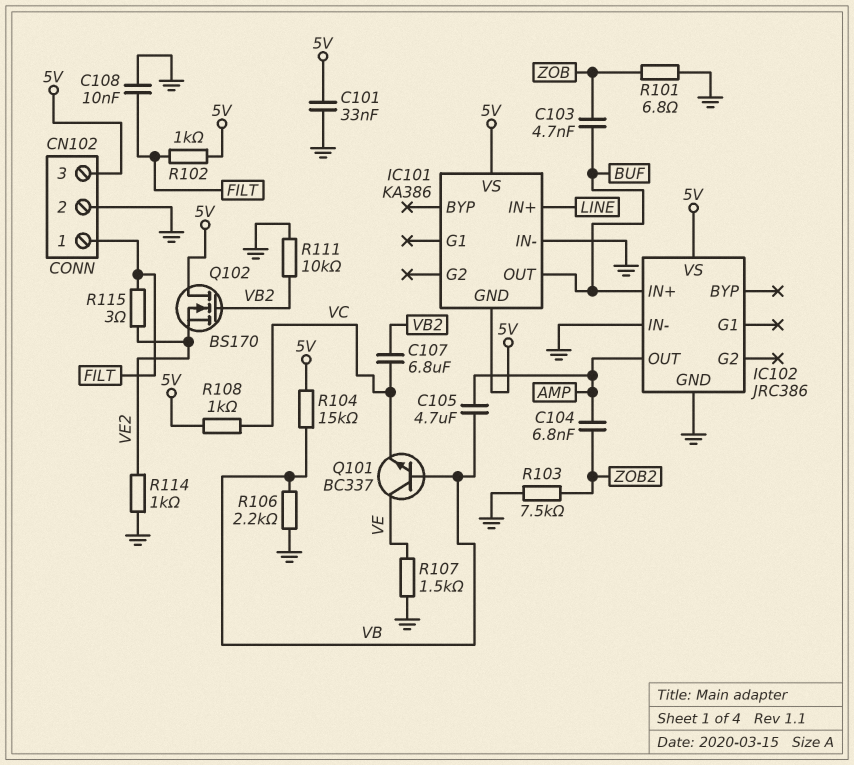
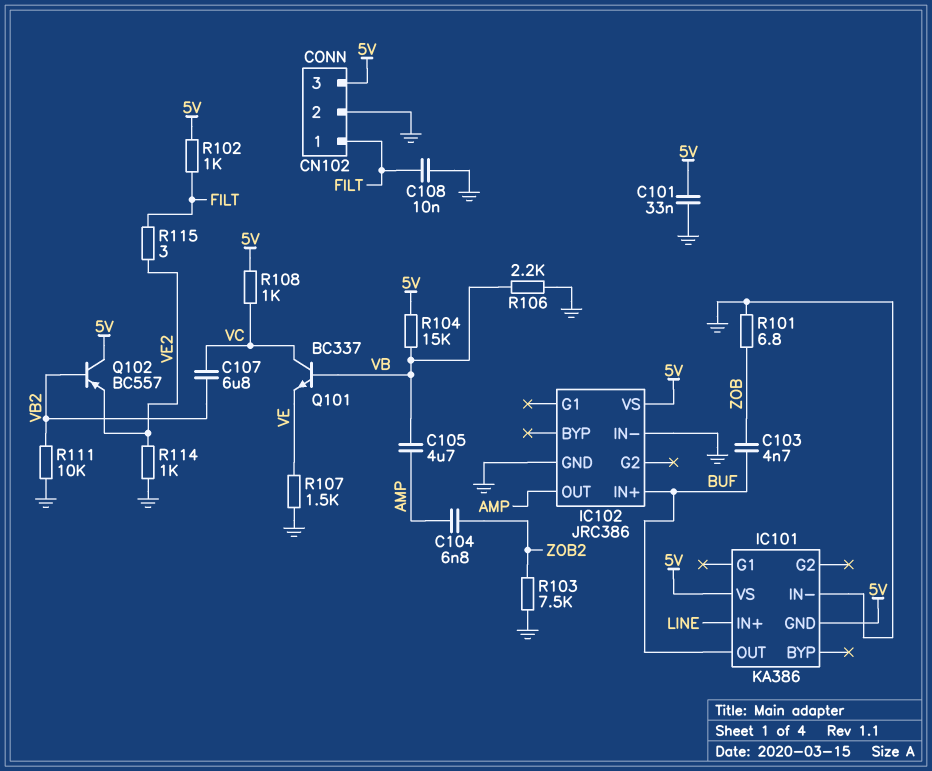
Q101: NPN BC337 (B VB, C VE, E VC) -> NPN BC337 (B VB, C VC, E VE)
Q102: NMOS BS170 (G VB2, D 5V, S VE2) -> PNP BC557 (B VB2, C 5V, E VE2)

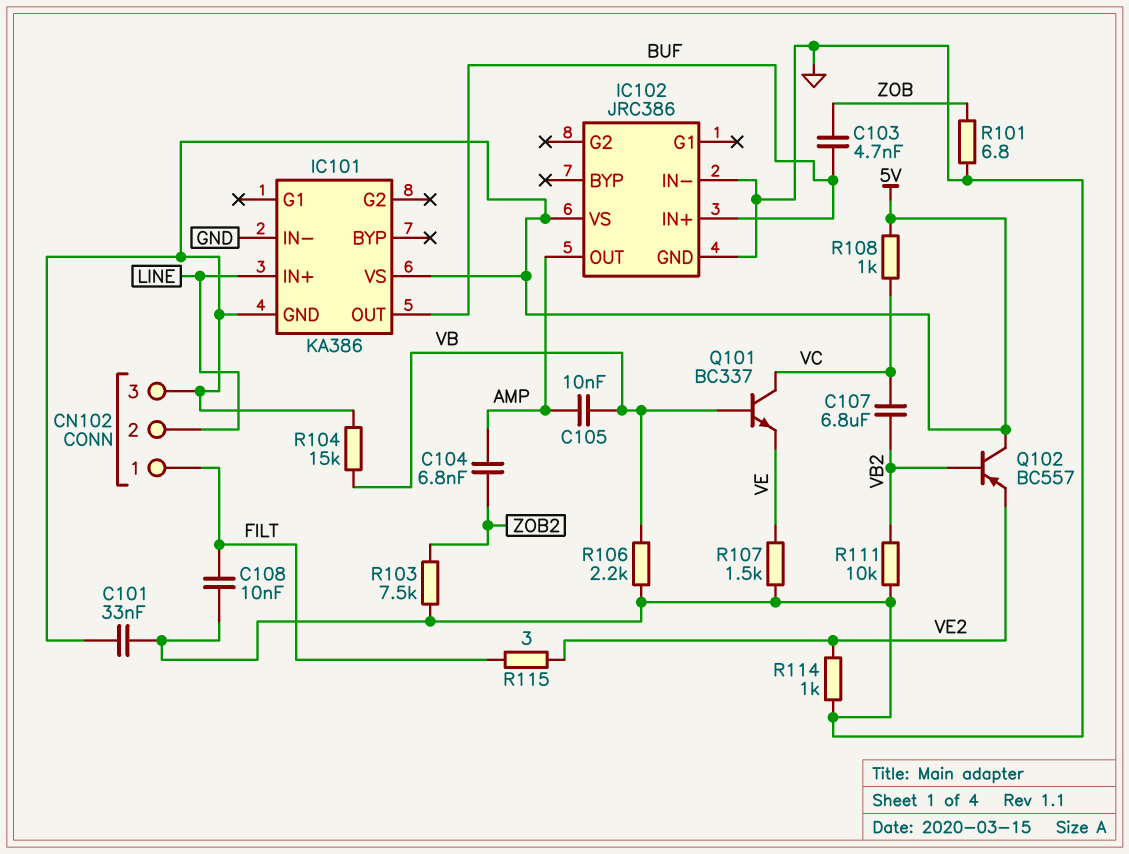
C105: 4.7uF (AMP, VB) -> 10nF (AMP, VB)
CN102 pin 2: GND -> LINE
R102: 1k (5V, FILT) -> none

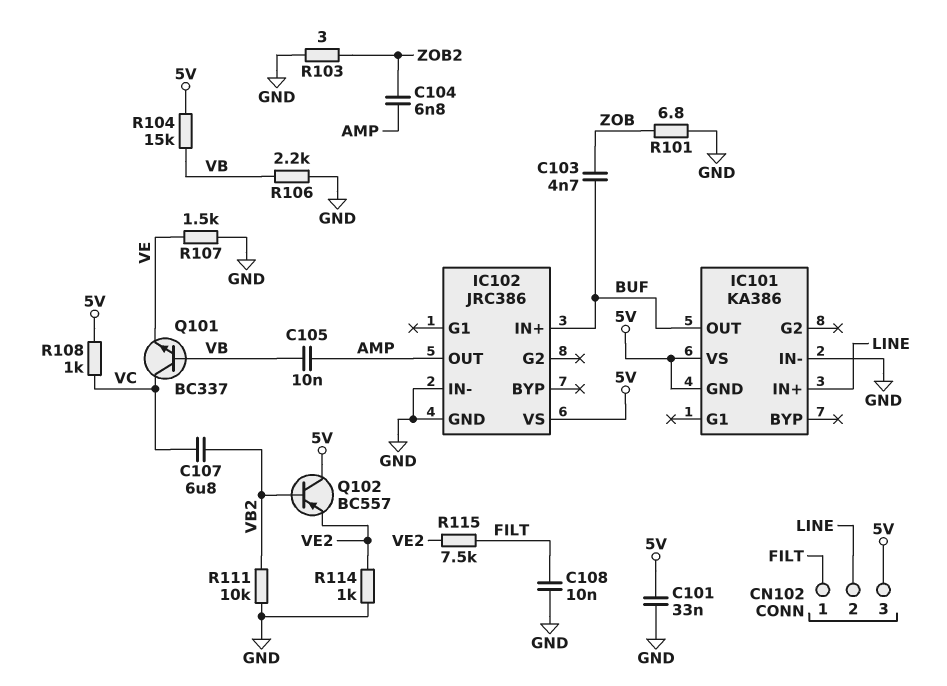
R103: 7.5k (GND, ZOB2) -> 3 (GND, ZOB2)
R115: 3 (FILT, VE2) -> 7.5k (FILT, VE2)

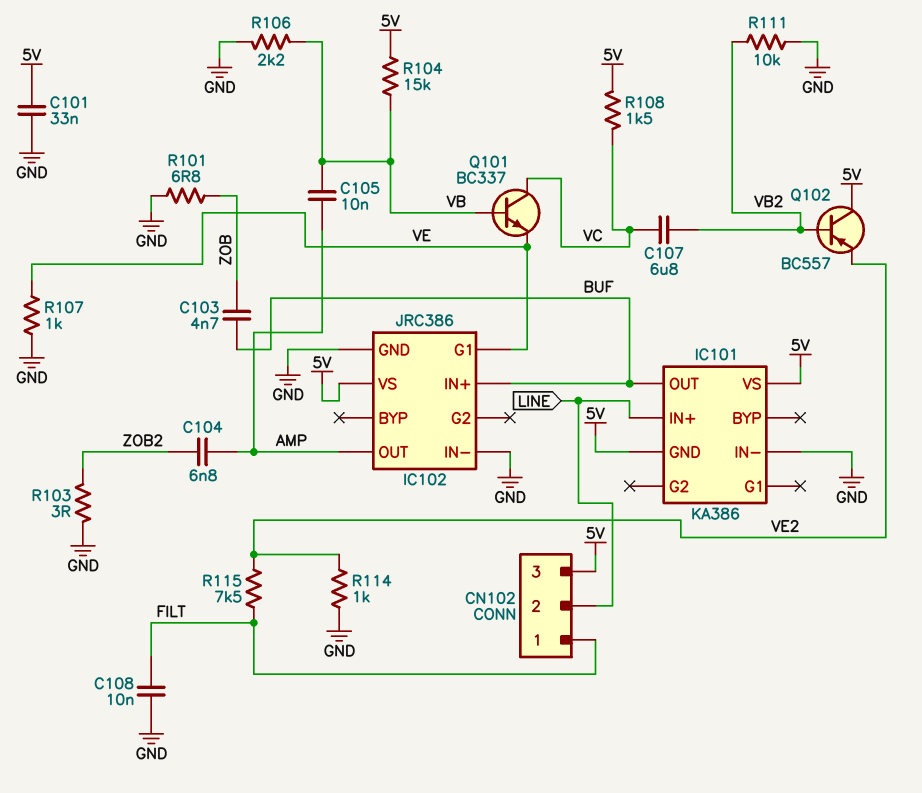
IC102 pin G1: none -> VE
R107: 1.5k (GND, VE) -> 1k (GND, VE)
R108: 1k (5V, VC) -> 1.5k (5V, VC)

